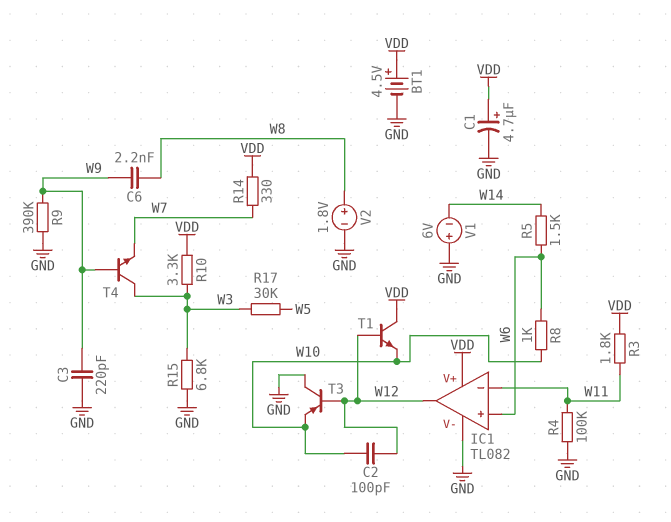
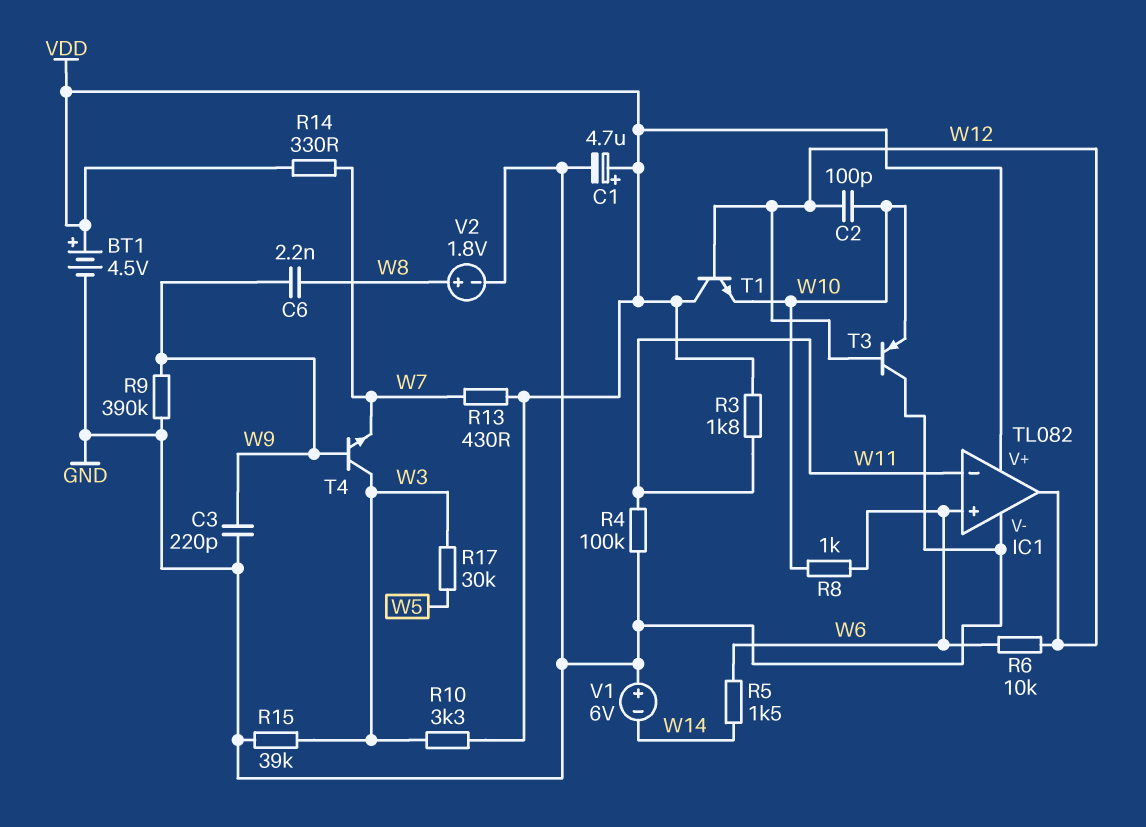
R6: none -> 10k (W6, W12)
R13: none -> 430 (VDD, W7)
R15: 6.8k (GND, W3) -> 39k (GND, W3)

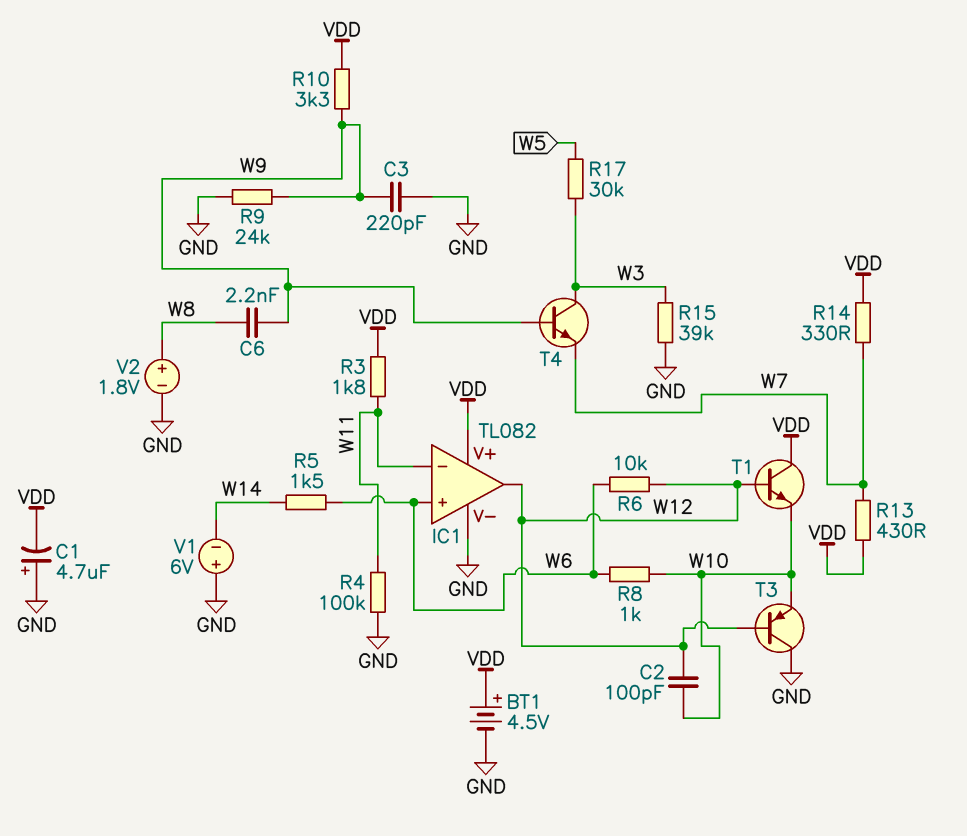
C1: 4.7uF (plus VDD, minus GND) -> 4.7uF (plus GND, minus VDD)
R9: 390k (GND, W9) -> 24k (GND, W9)
R10: 3.3k (VDD, W3) -> 3.3k (VDD, W9)

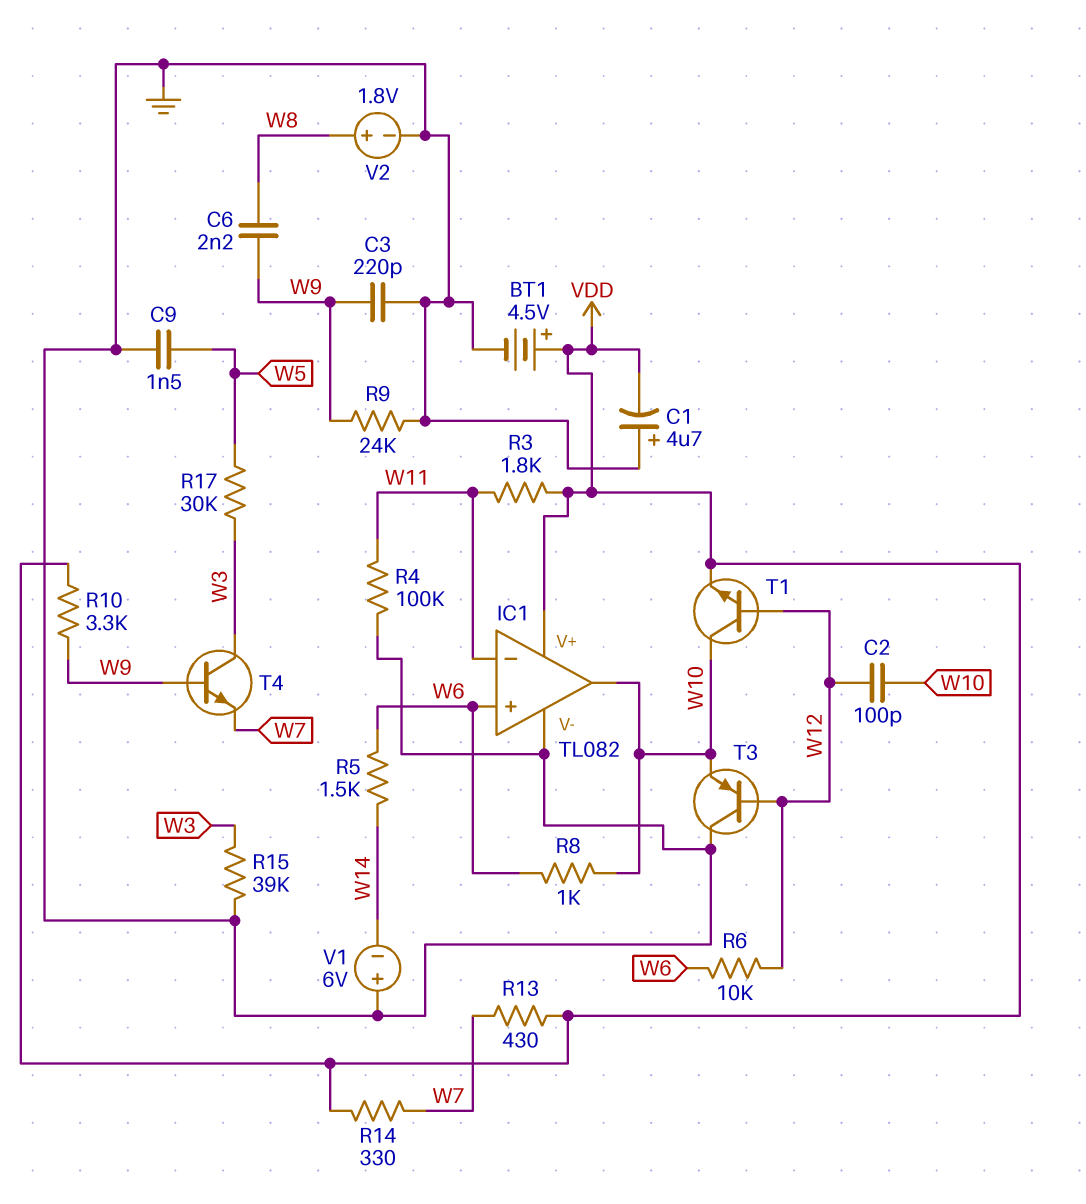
C9: none -> 1.5nF (GND, W5)
IC1 pin out: W12 -> W10
T1: NPN (B W12, C VDD, E W10) -> NPN (B W12, C W10, E VDD)

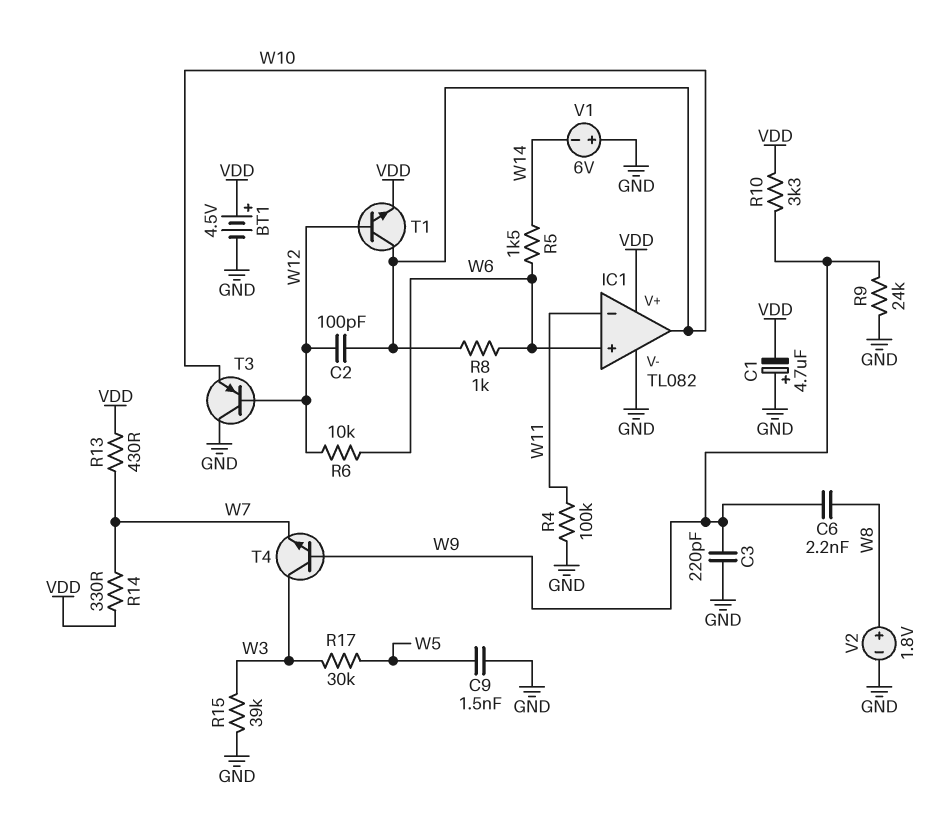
R3: 1.8k (VDD, W11) -> none

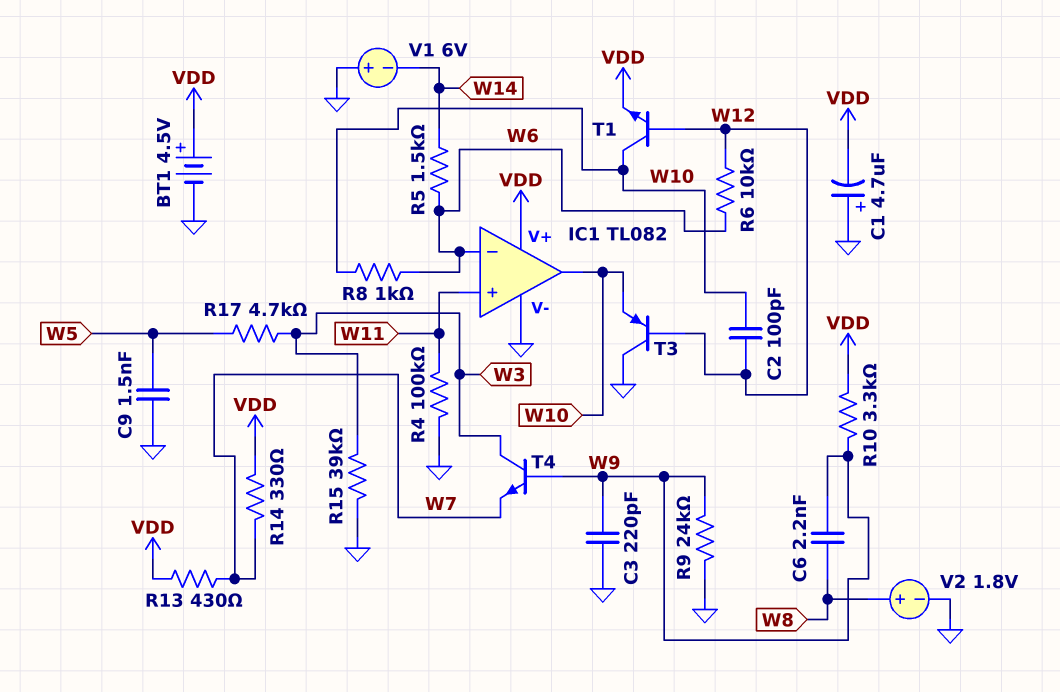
IC1 pin in+: W6 -> W11
IC1 pin in-: W11 -> W6
R17: 30k (W3, W5) -> 4.7k (W3, W5)

